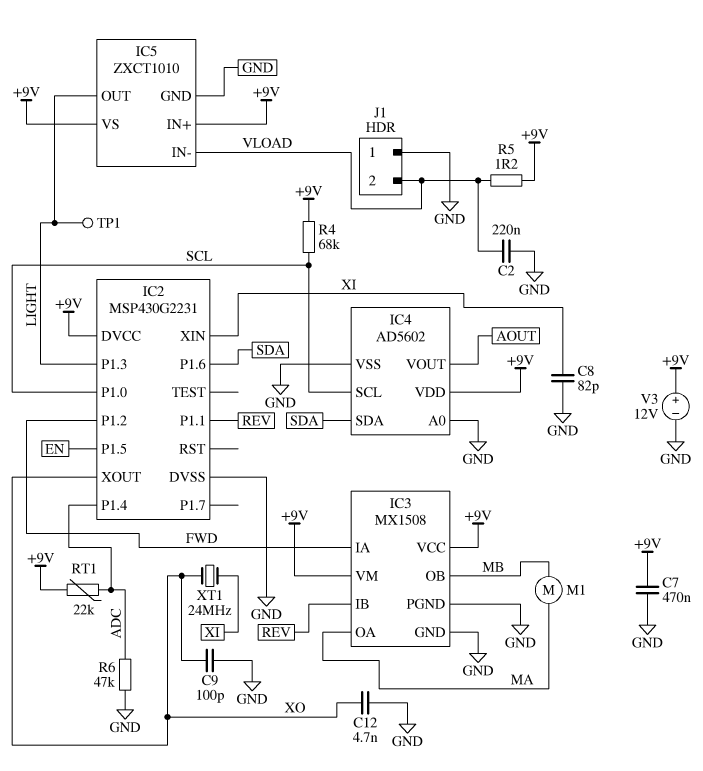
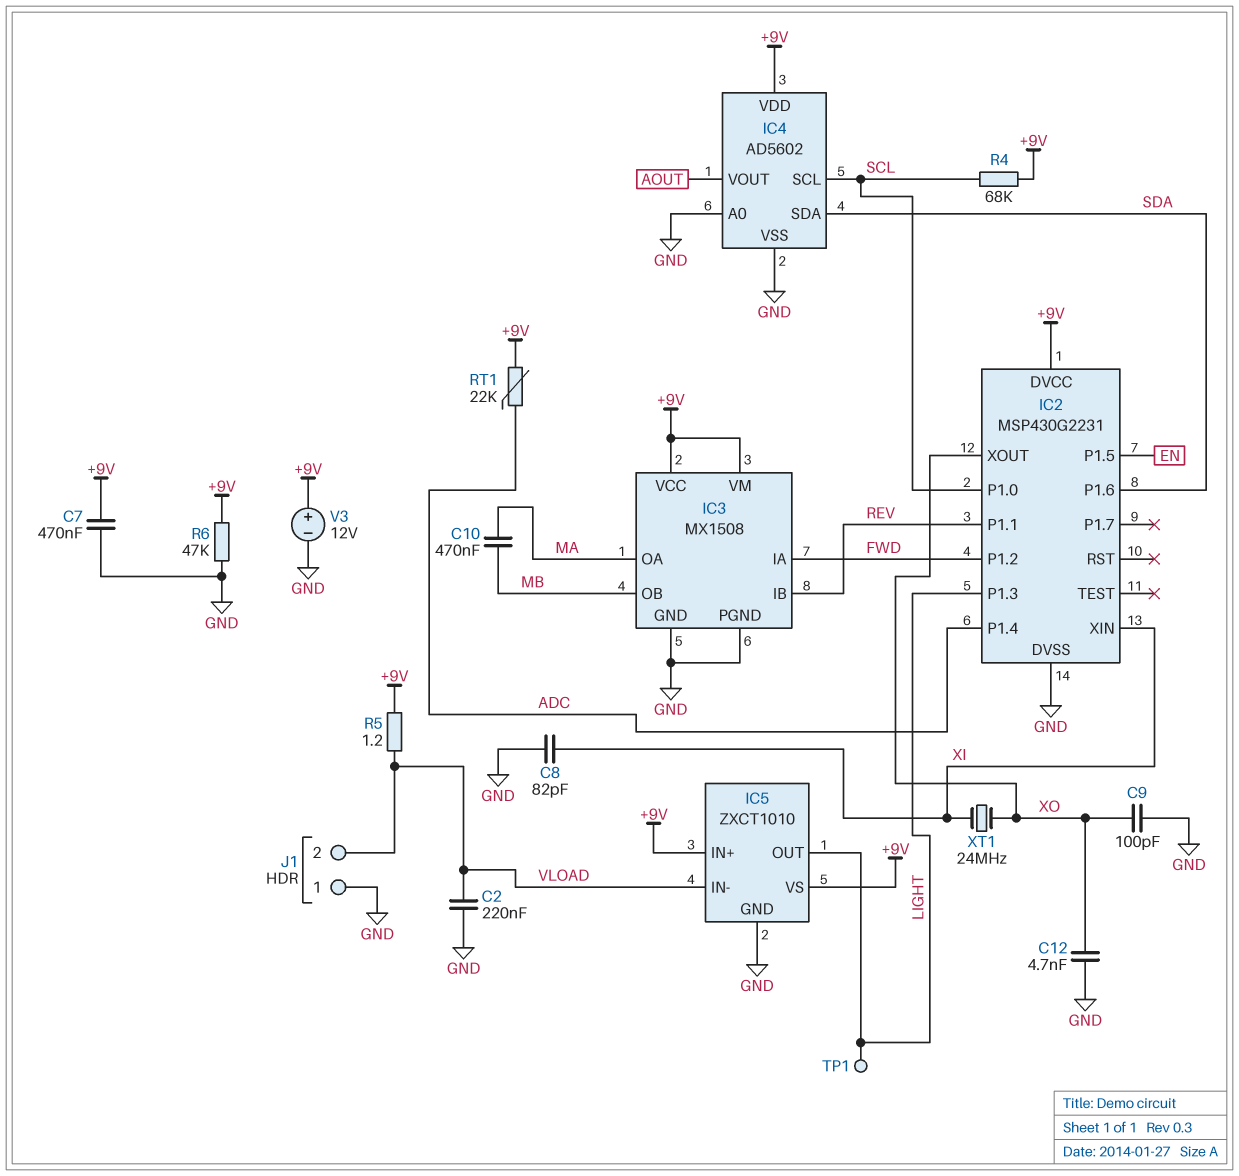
C10: none -> 470nF (MA, MB)
M1: motor (MA, MB) -> none
R6: 47k (ADC, GND) -> 47k (+9V, GND)

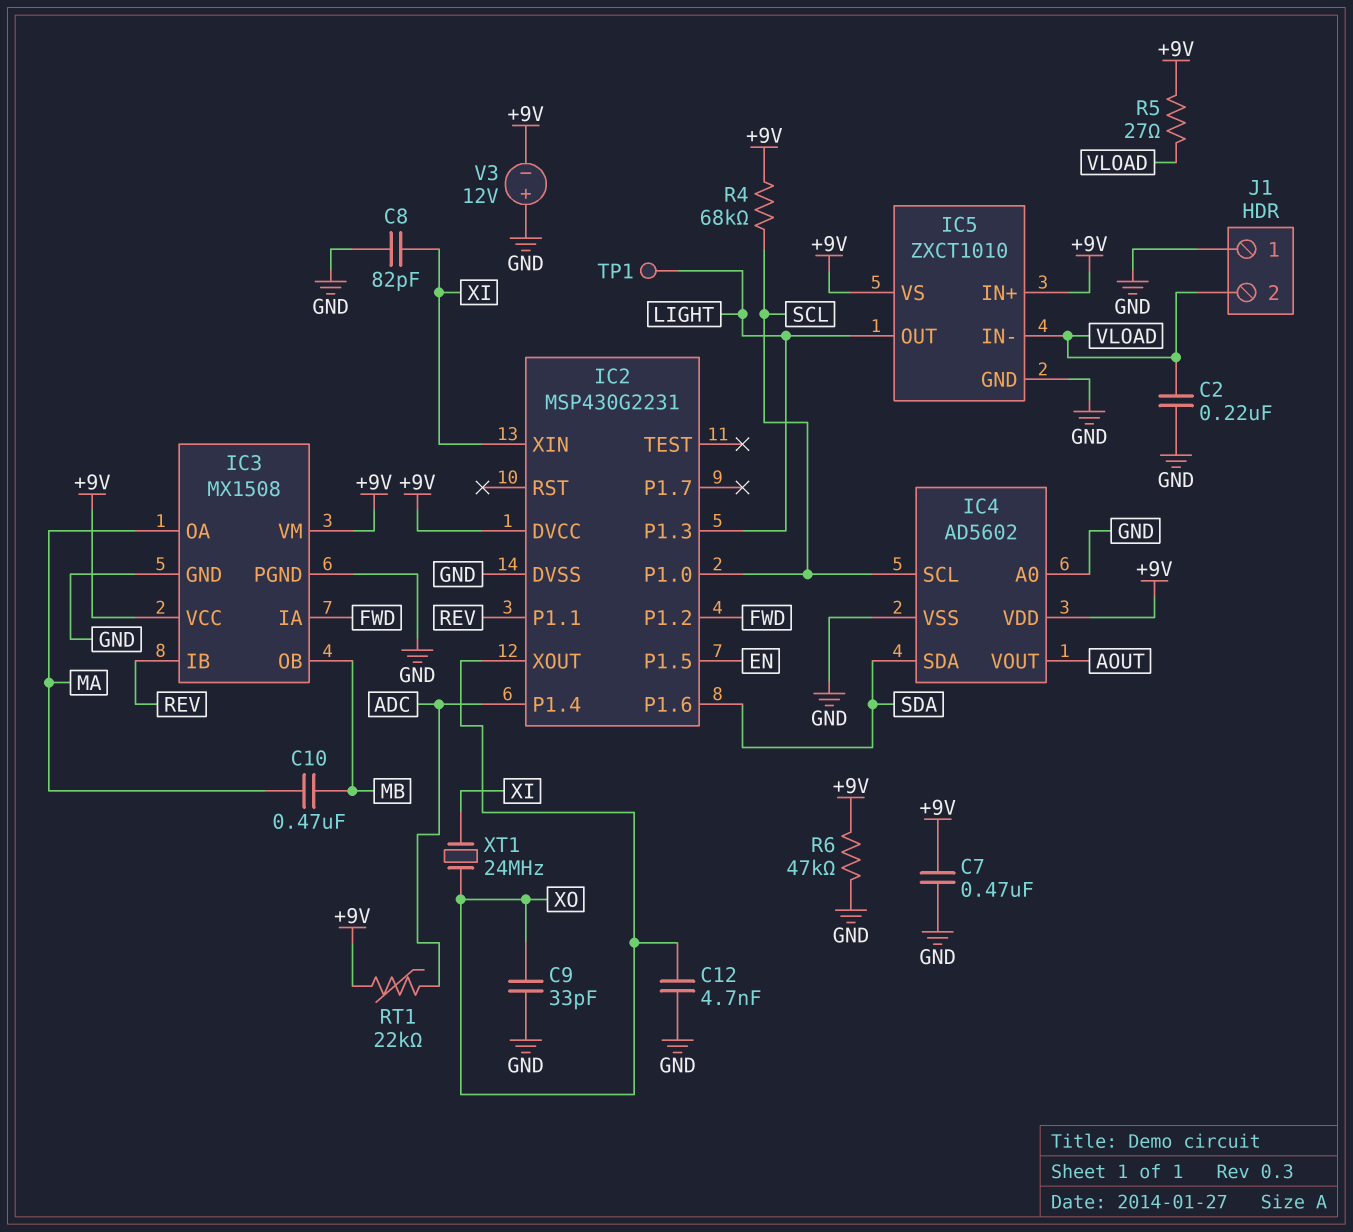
C9: 100pF (GND, XO) -> 33pF (GND, XO)
R5: 1.2 (+9V, VLOAD) -> 27 (+9V, VLOAD)
V3: 12V (plus +9V, minus GND) -> 12V (plus GND, minus +9V)

